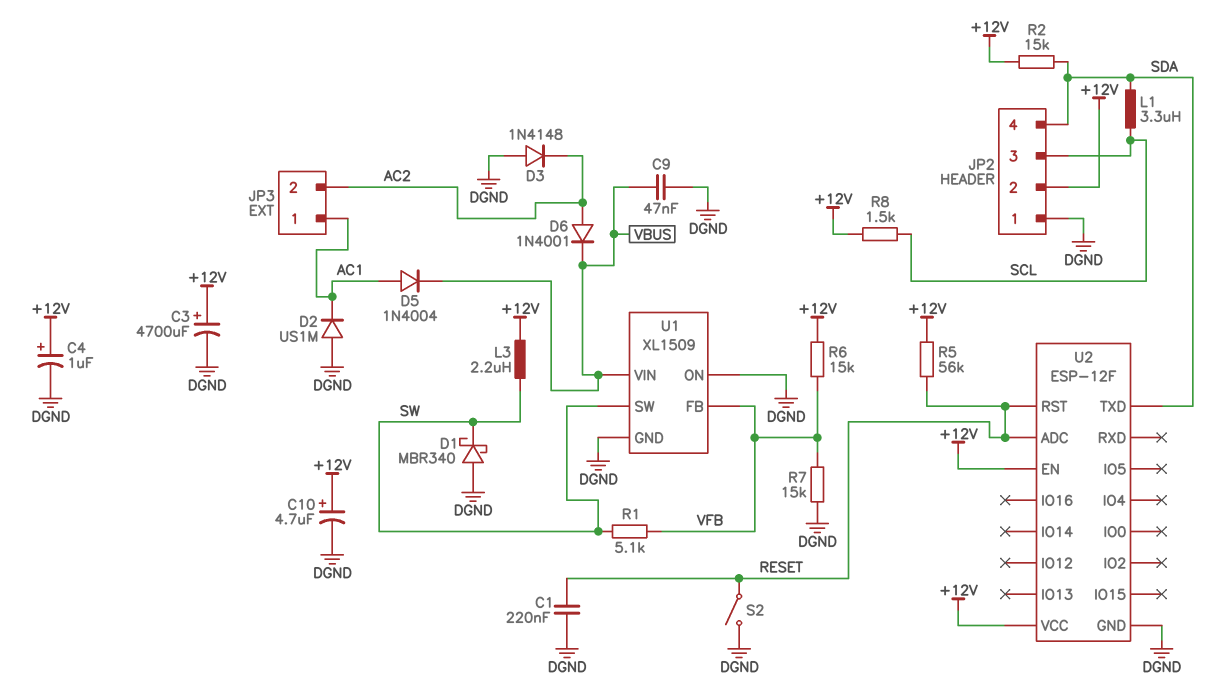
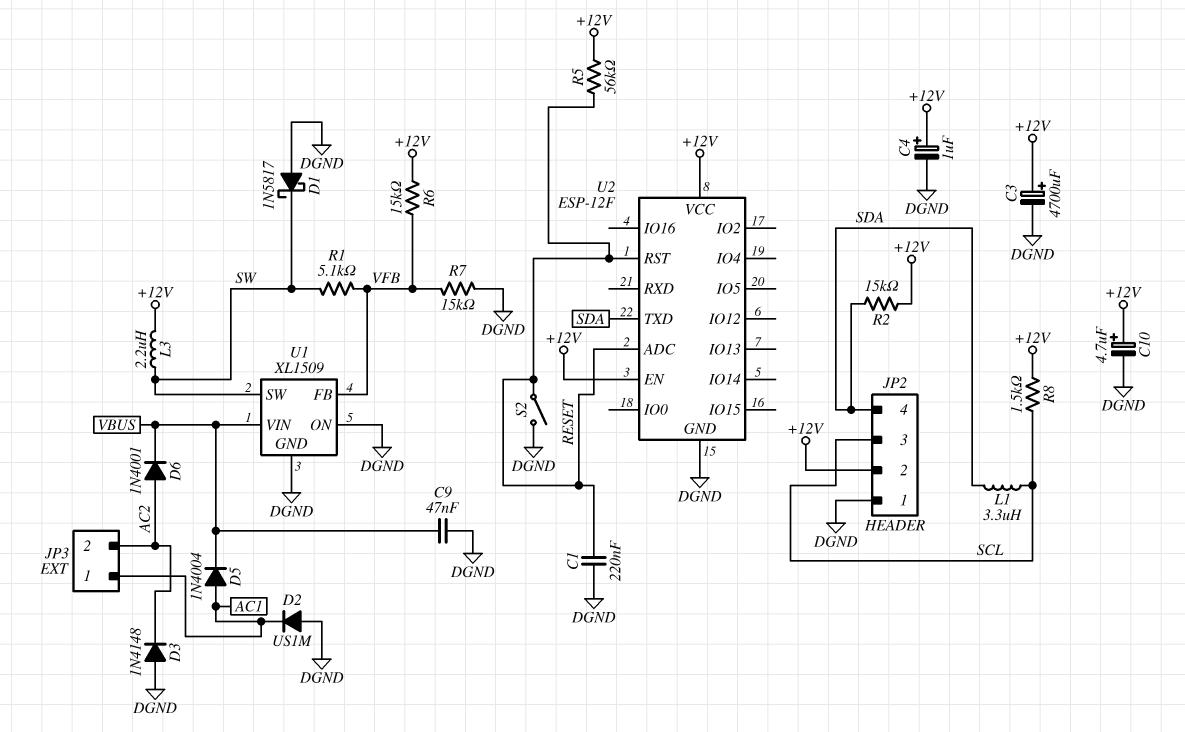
D1: schottky MBR340 (A DGND, K SW) -> schottky 1N5817 (A DGND, K SW)

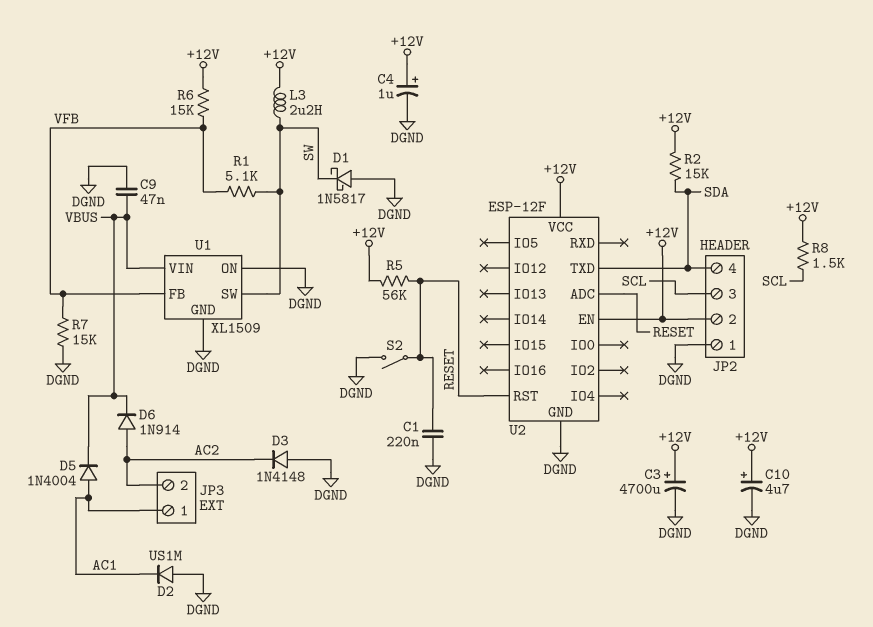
D6: diode 1N4001 (A AC2, K VBUS) -> diode 1N914 (A AC2, K VBUS)
L1: 3.3uH (SCL, SDA) -> none

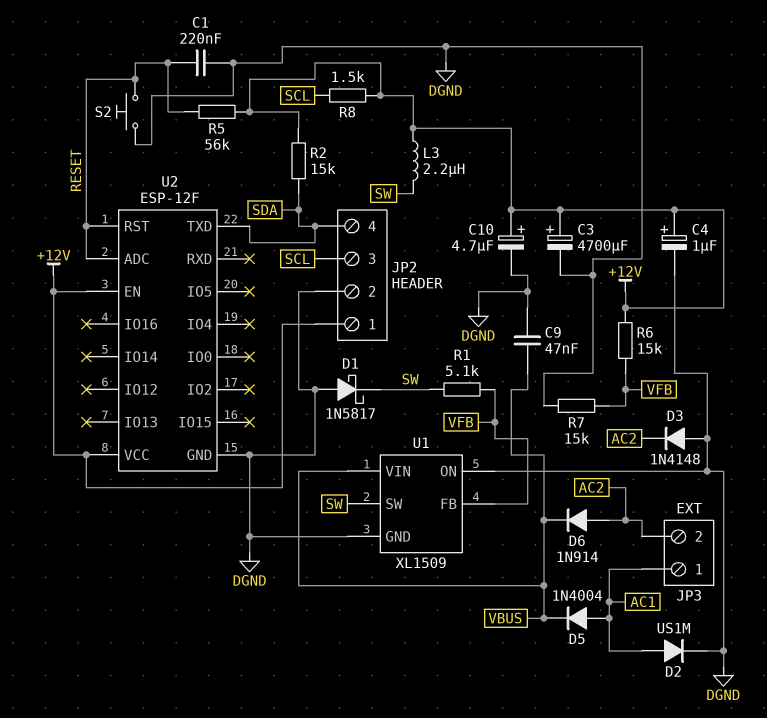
D2: diode US1M (A DGND, K AC1) -> diode US1M (A AC1, K DGND)
JP2 pin 1: DGND -> +12V
JP2 pin 2: +12V -> DGND
S2: switch (DGND, RESET) -> button (DGND, RESET)

